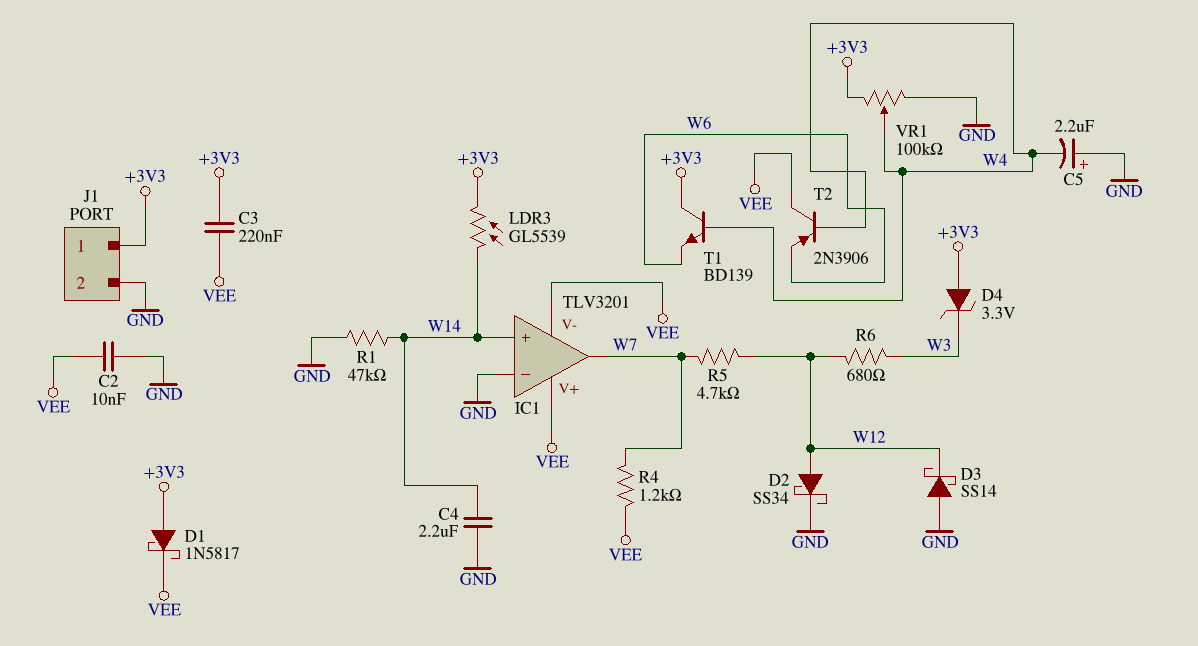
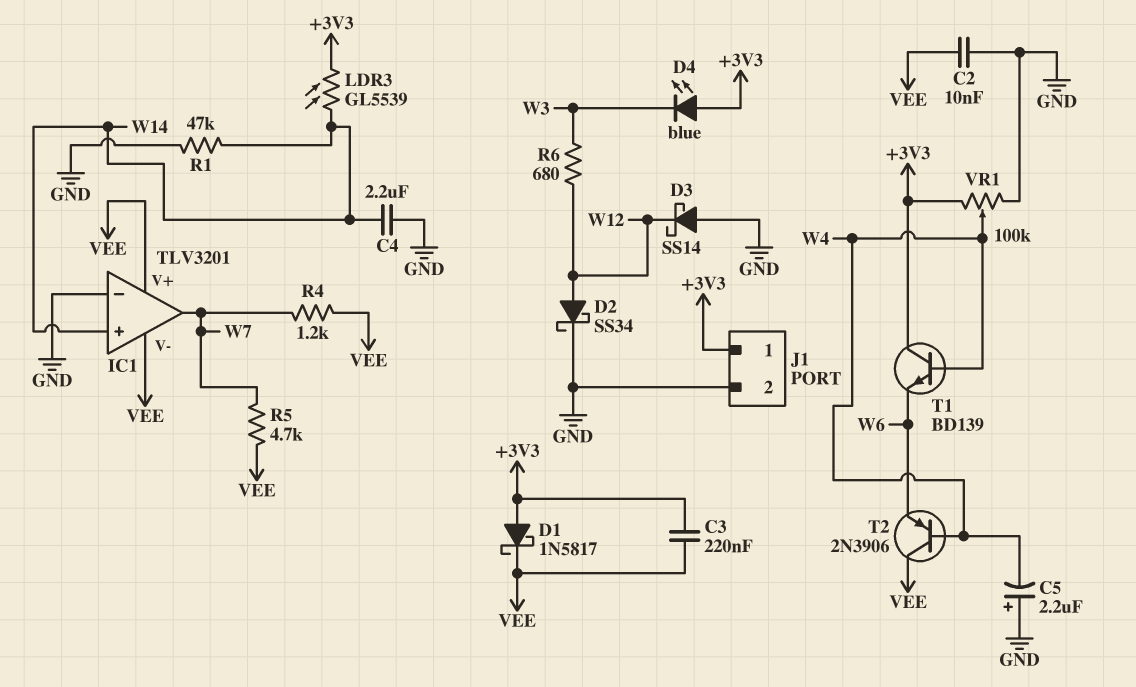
D4: zener 3.3V (A +3V3, K W3) -> LED blue (A +3V3, K W3)
R5: 4.7k (W7, W12) -> 4.7k (VEE, W7)

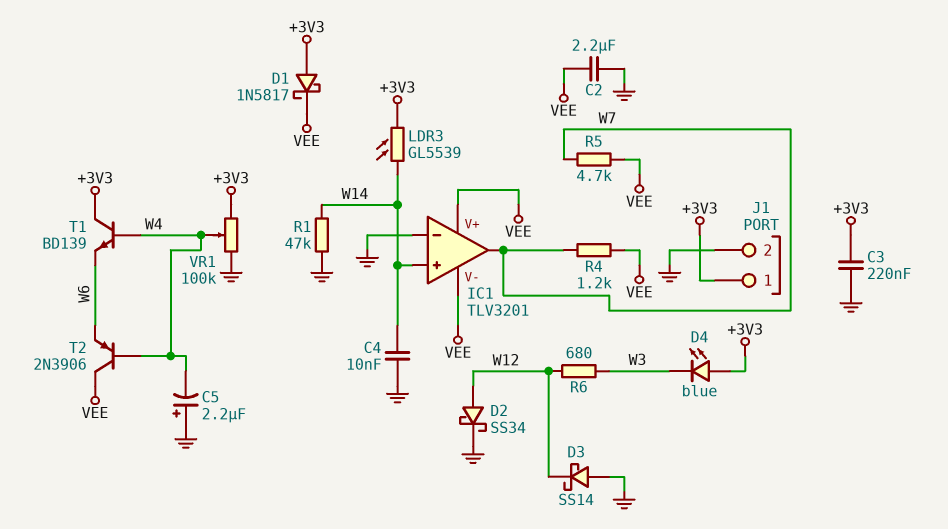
C2: 10nF (GND, VEE) -> 2.2uF (GND, VEE)
C3: 220nF (+3V3, VEE) -> 220nF (+3V3, GND)
C4: 2.2uF (GND, W14) -> 10nF (GND, W14)

